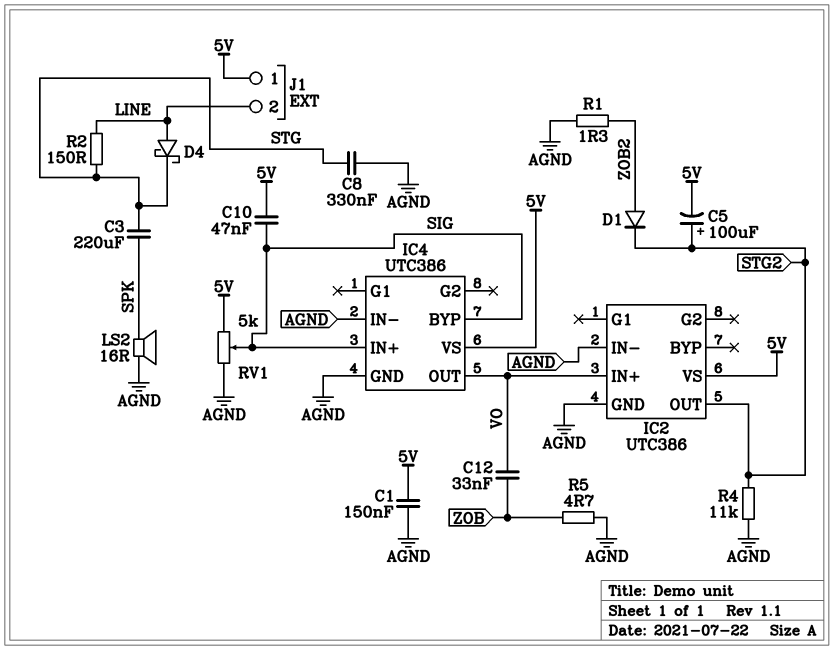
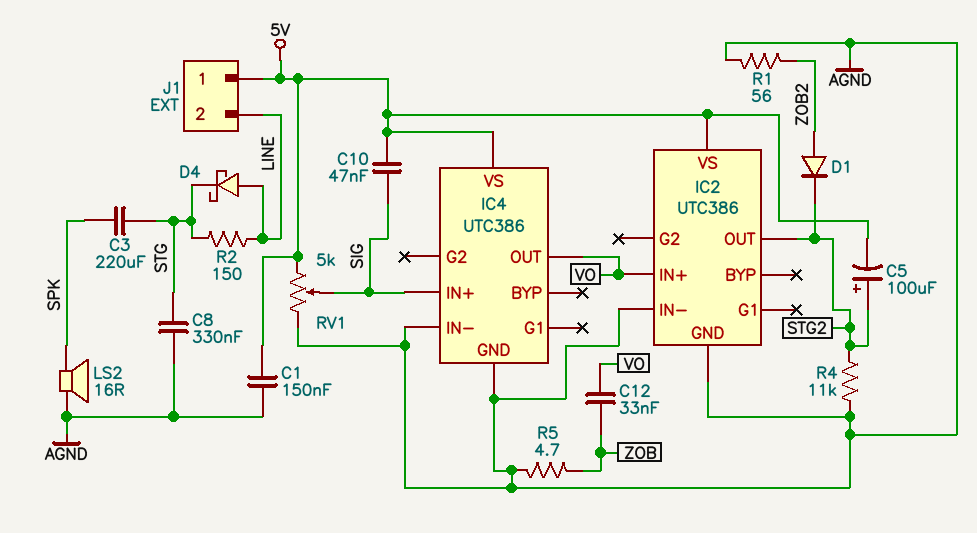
IC4 pin BYP: SIG -> none
R1: 1.3 (AGND, ZOB2) -> 56 (AGND, ZOB2)

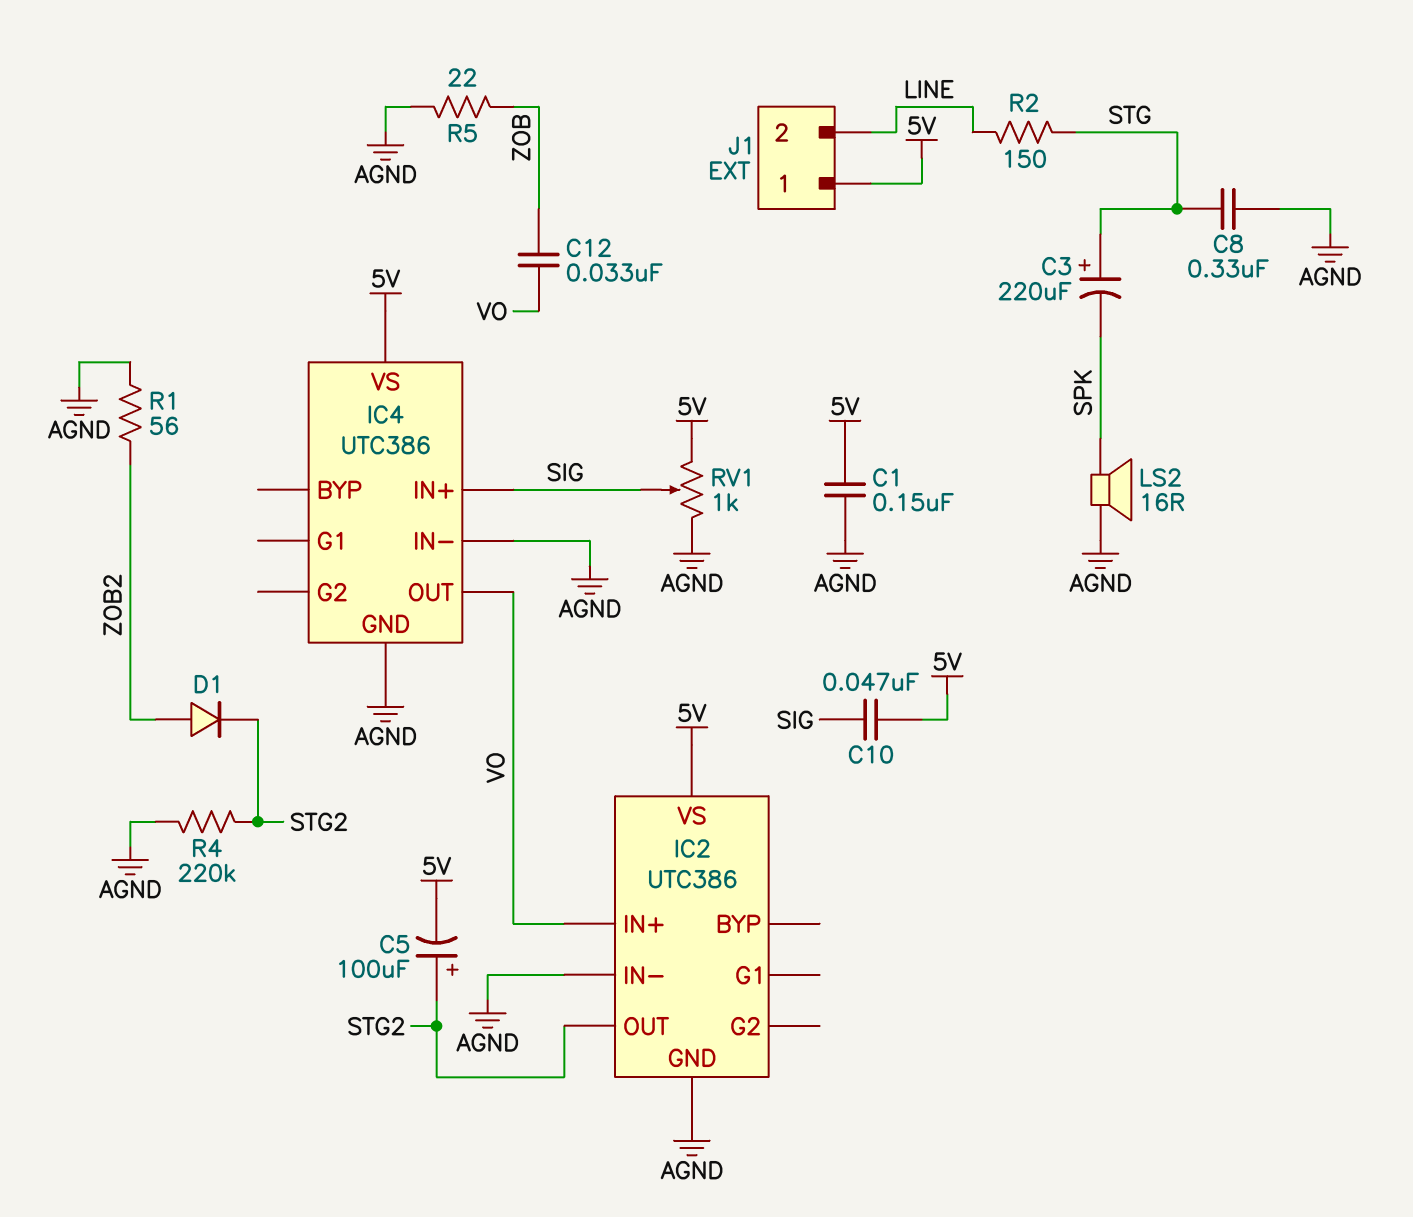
C3: 220uF (SPK, STG) -> 220uF (plus STG, minus SPK)
D4: schottky (A LINE, K STG) -> none
R4: 11k (AGND, STG2) -> 220k (AGND, STG2)
R5: 4.7 (AGND, ZOB) -> 22 (AGND, ZOB)
RV1: 5k (5V, AGND, wiper SIG) -> 1k (5V, AGND, wiper SIG)

